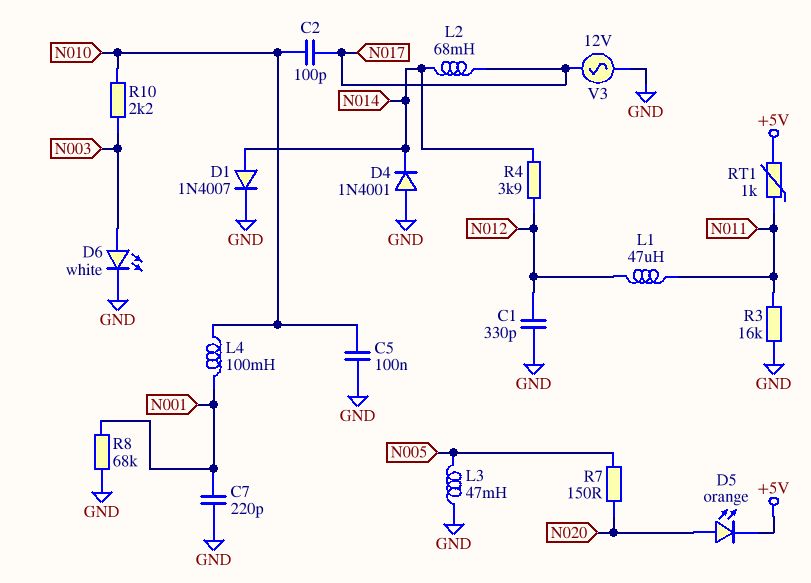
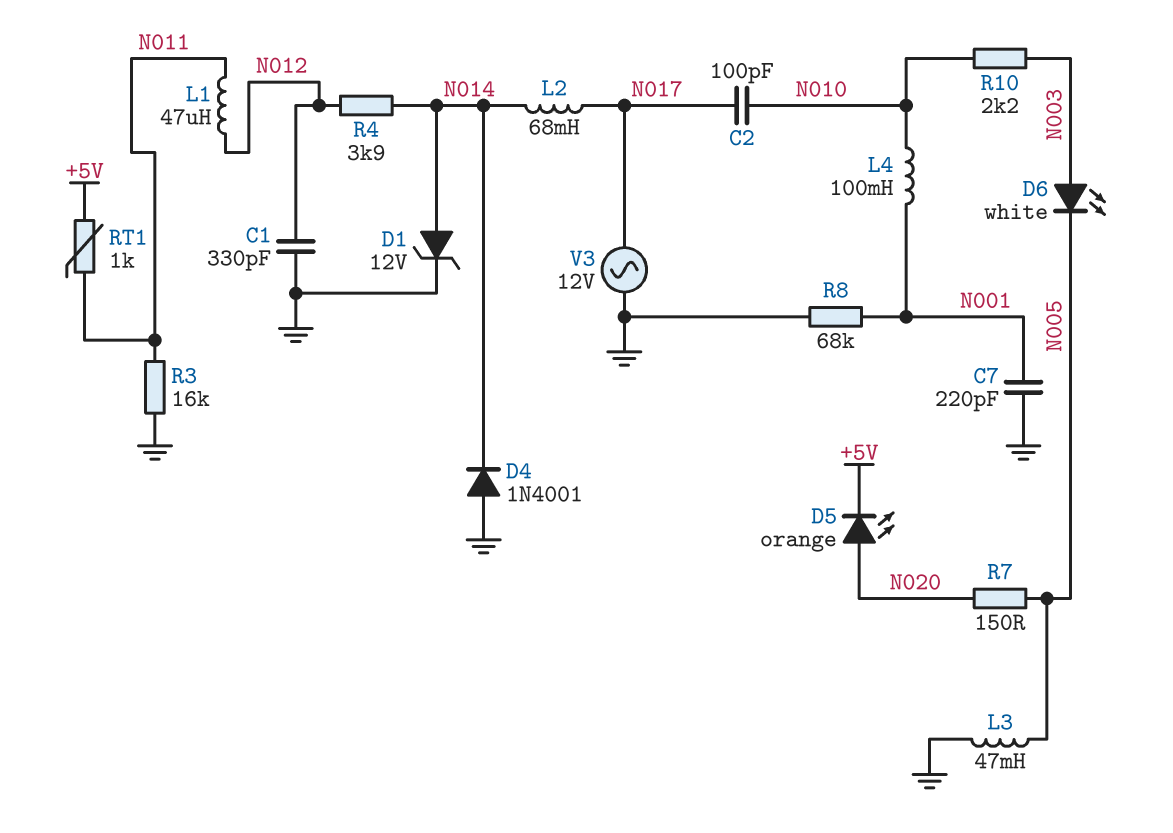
C5: 100nF (GND, N010) -> none
D1: diode 1N4007 (A N014, K GND) -> zener 12V (A N014, K GND)
D6: LED white (A N003, K GND) -> LED white (A N003, K N005)

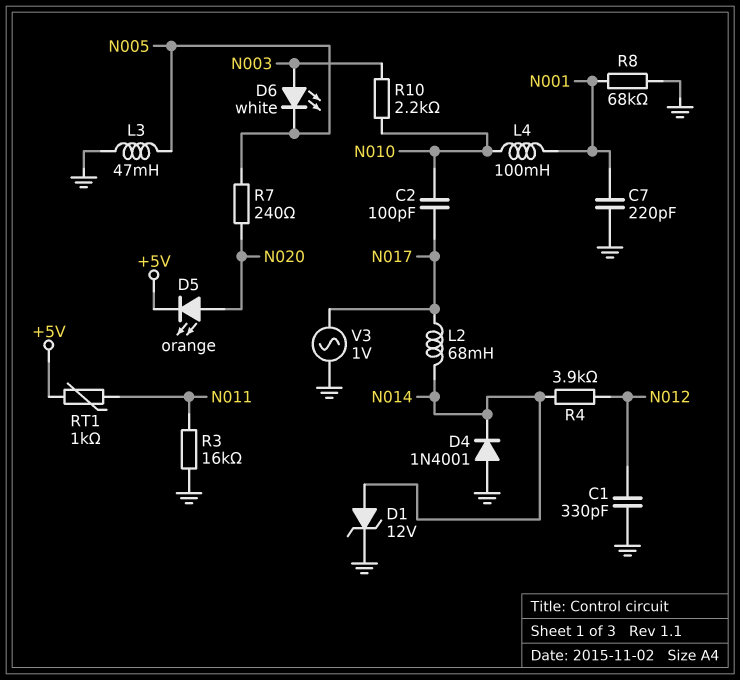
L1: 47uH (N011, N012) -> none
R7: 150 (N005, N020) -> 240 (N005, N020)
V3: AC 12V (GND, N017) -> AC 1V (GND, N017)

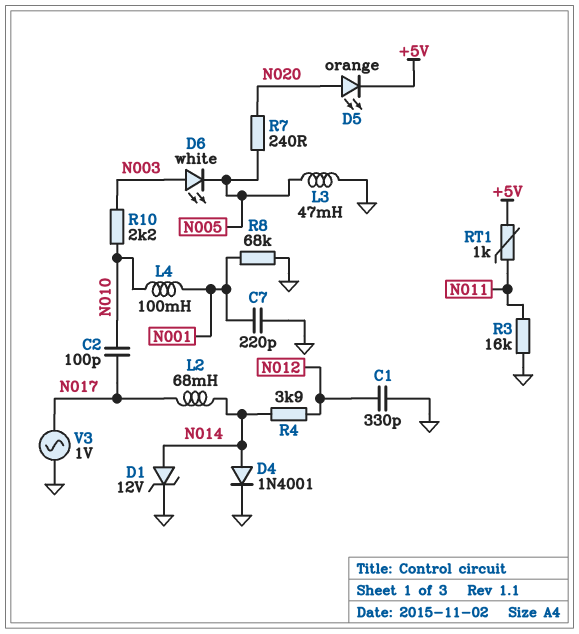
D4: diode 1N4001 (A GND, K N014) -> diode 1N4001 (A N014, K GND)

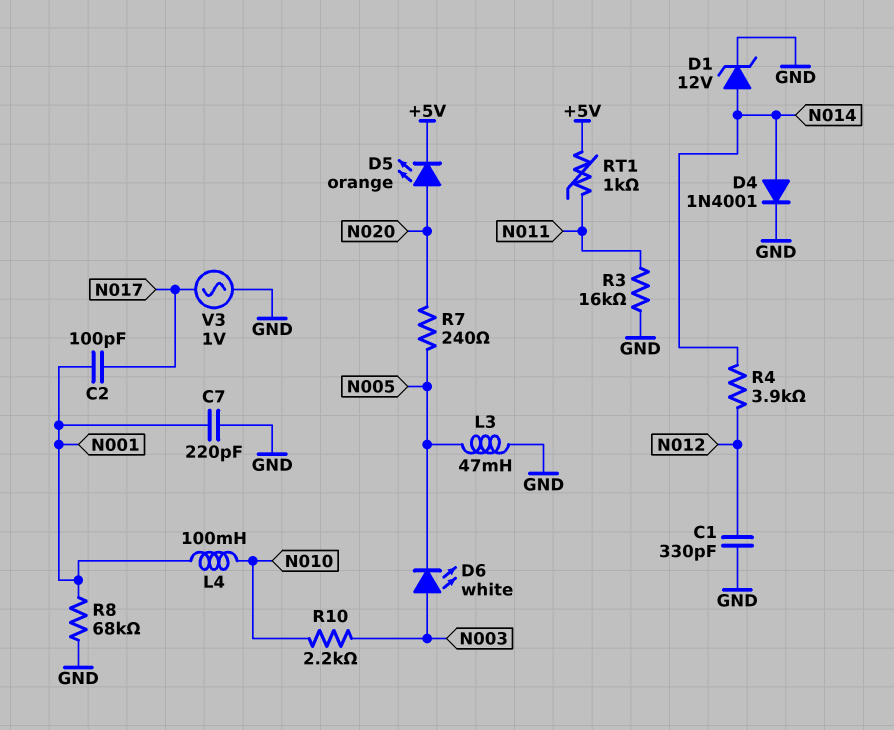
C2: 100pF (N010, N017) -> 100pF (N001, N017)
L2: 68mH (N014, N017) -> none

